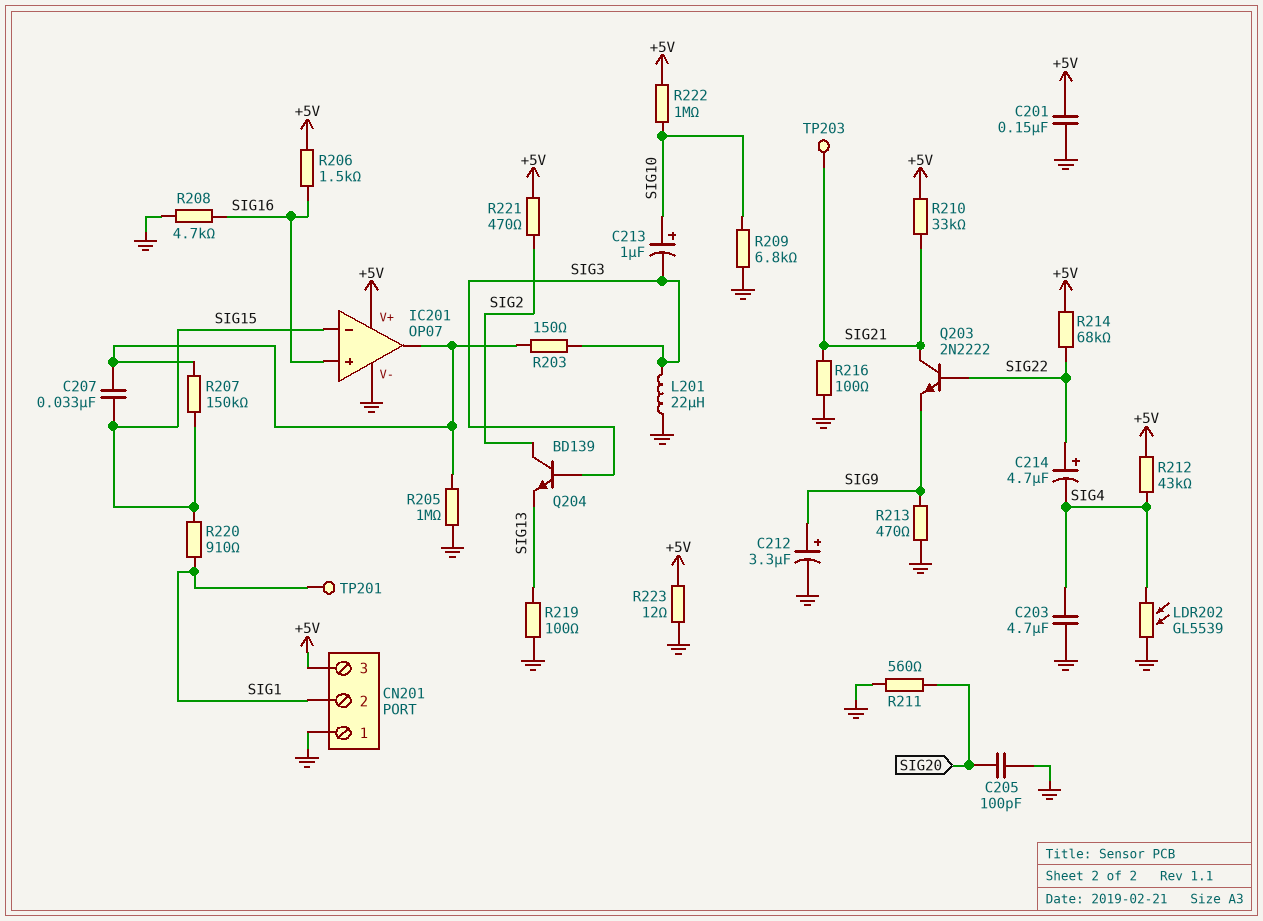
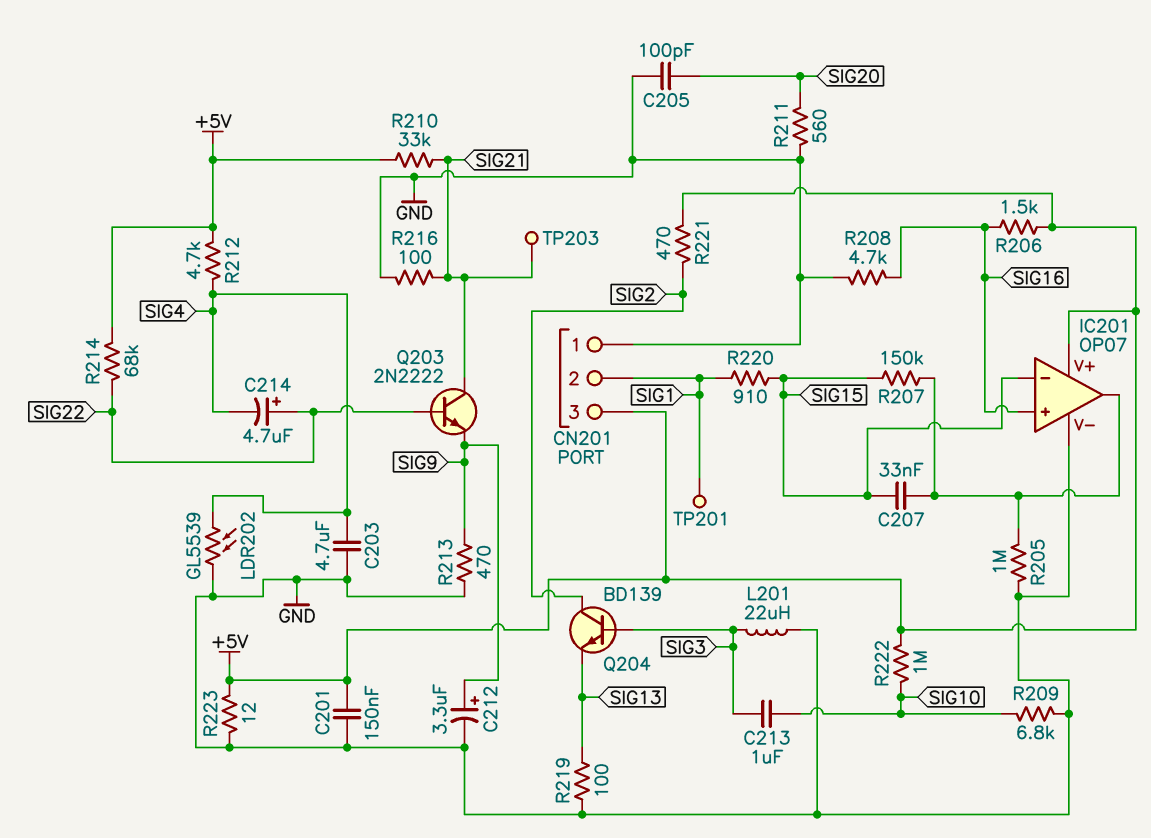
C213: 1uF (plus SIG10, minus SIG3) -> 1uF (SIG3, SIG10)
R203: 150 (IC201/out, SIG3) -> none
R212: 43k (+5V, SIG4) -> 4.7k (+5V, SIG4)

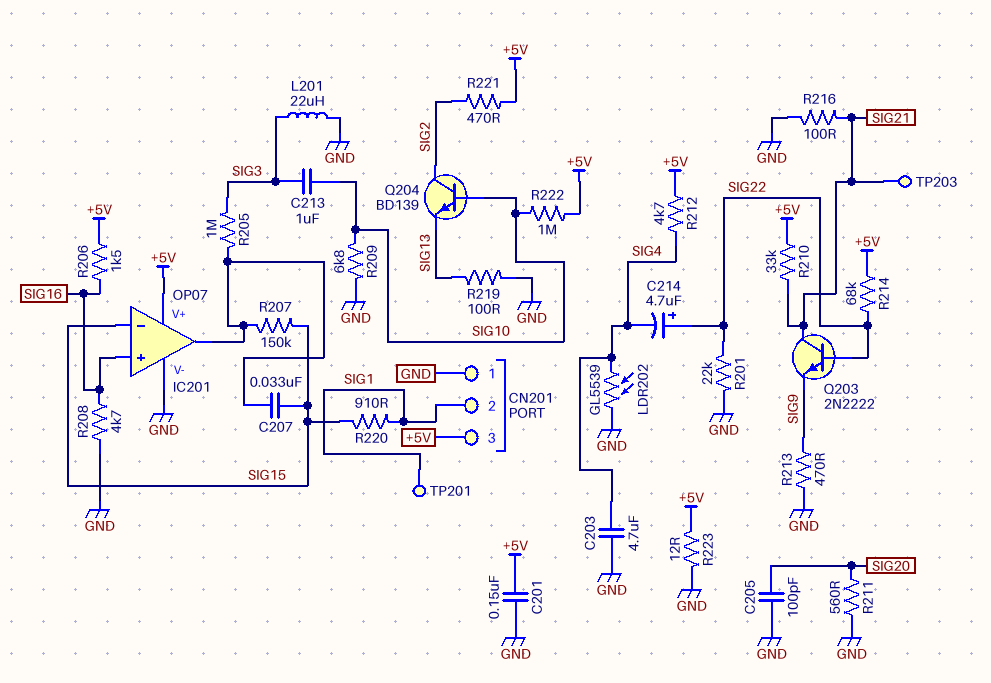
C212: 3.3uF (plus SIG9, minus GND) -> none
Q204: NPN BD139 (B SIG3, C SIG2, E SIG13) -> NPN BD139 (B SIG10, C SIG2, E SIG13)
R201: none -> 22k (GND, SIG22)
R205: 1M (GND, IC201/out) -> 1M (IC201/out, SIG3)

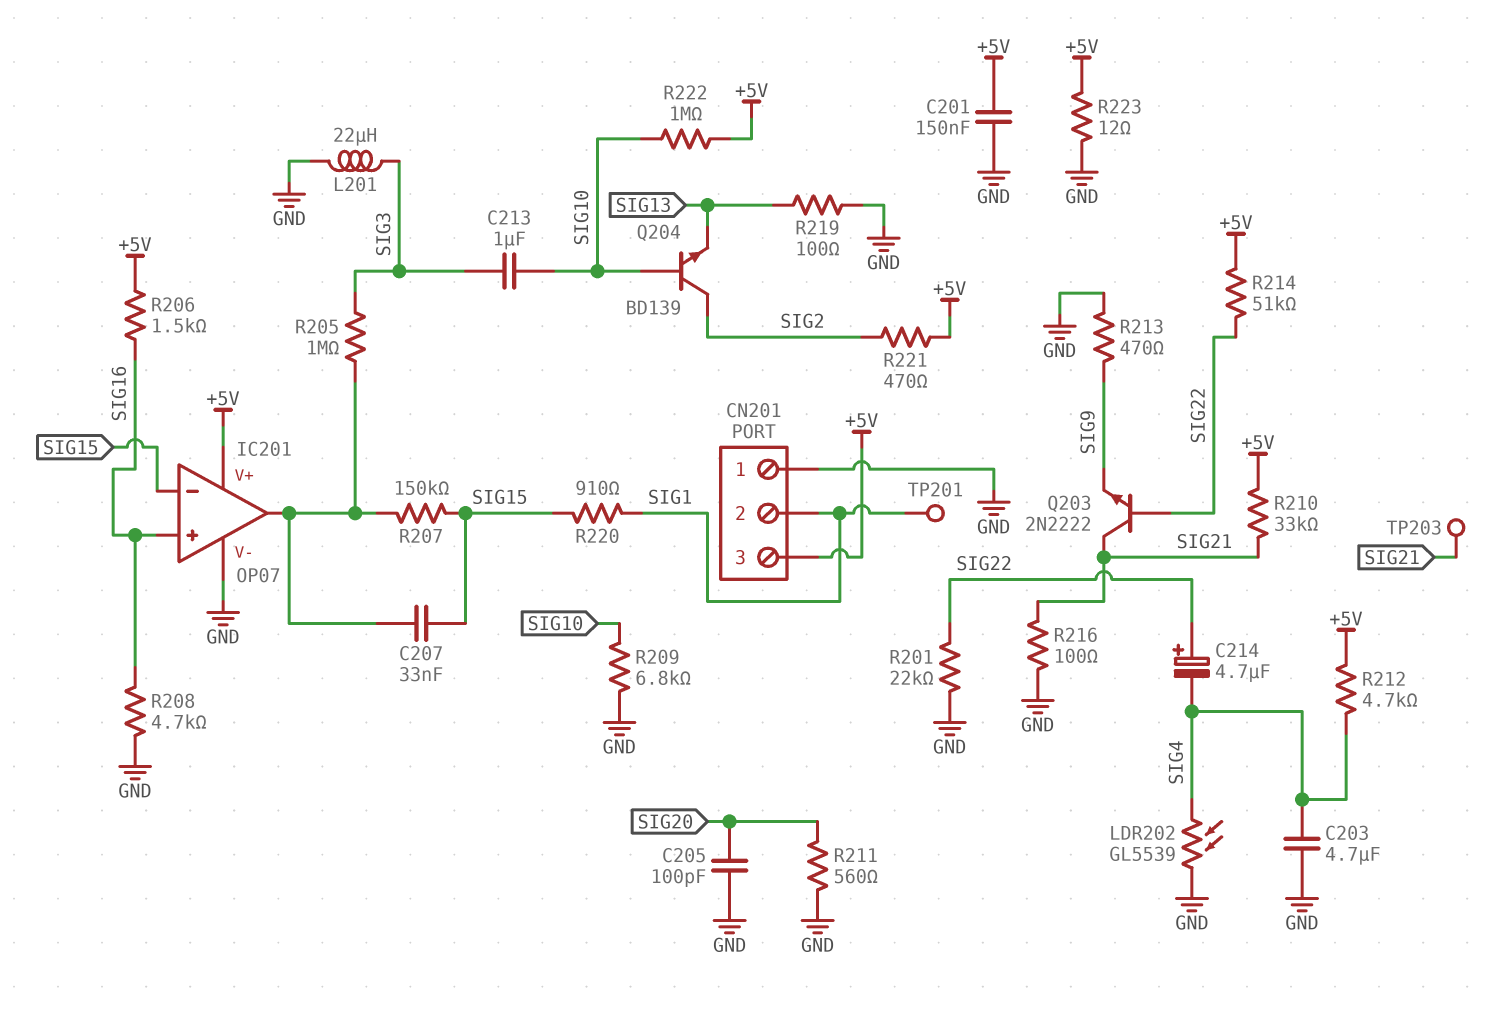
R214: 68k (+5V, SIG22) -> 51k (+5V, SIG22)

